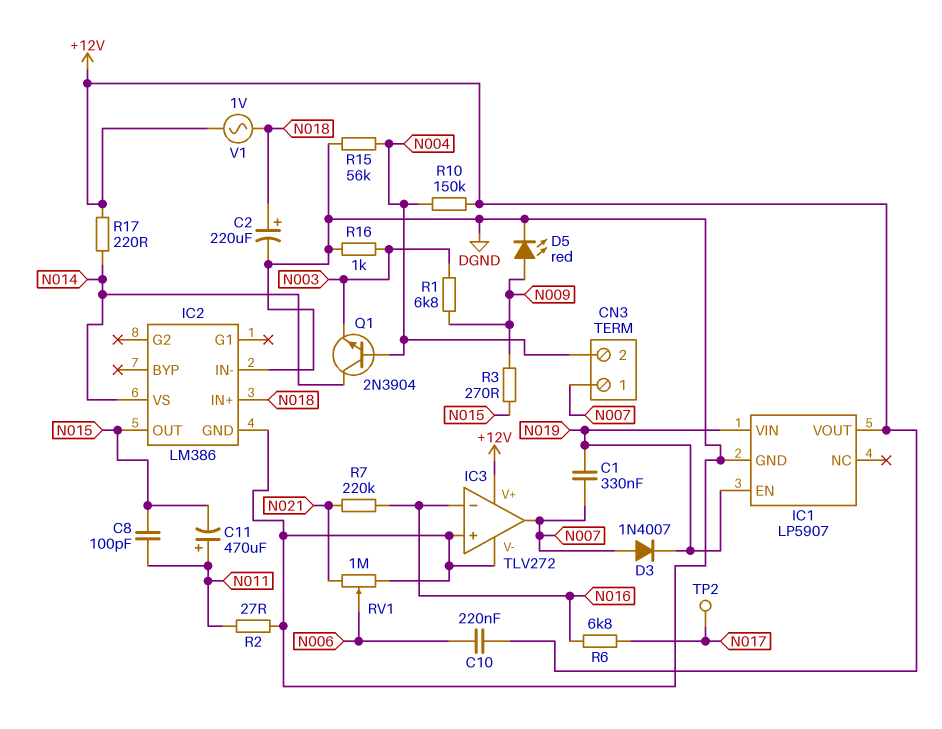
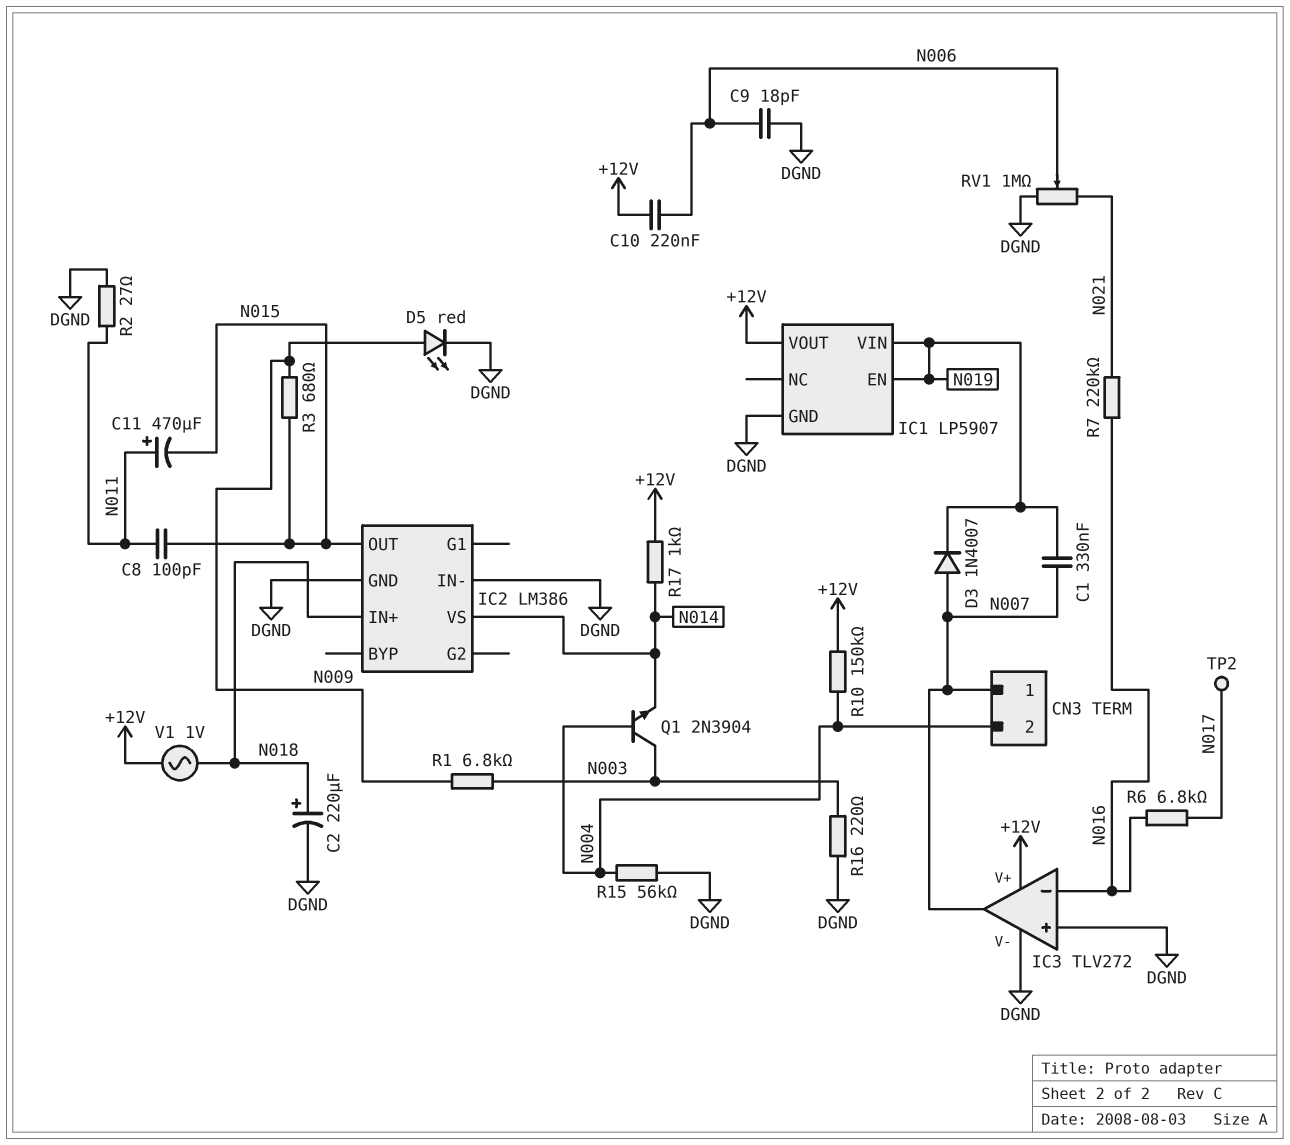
C9: none -> 18pF (DGND, N006)
Q1: NPN 2N3904 (B N004, C N014, E N003) -> NPN 2N3904 (B N004, C N003, E N014)
R3: 270 (N009, N015) -> 680 (N009, N015)
R16: 1k (DGND, N003) -> 220 (DGND, N003)
R17: 220 (+12V, N014) -> 1k (+12V, N014)

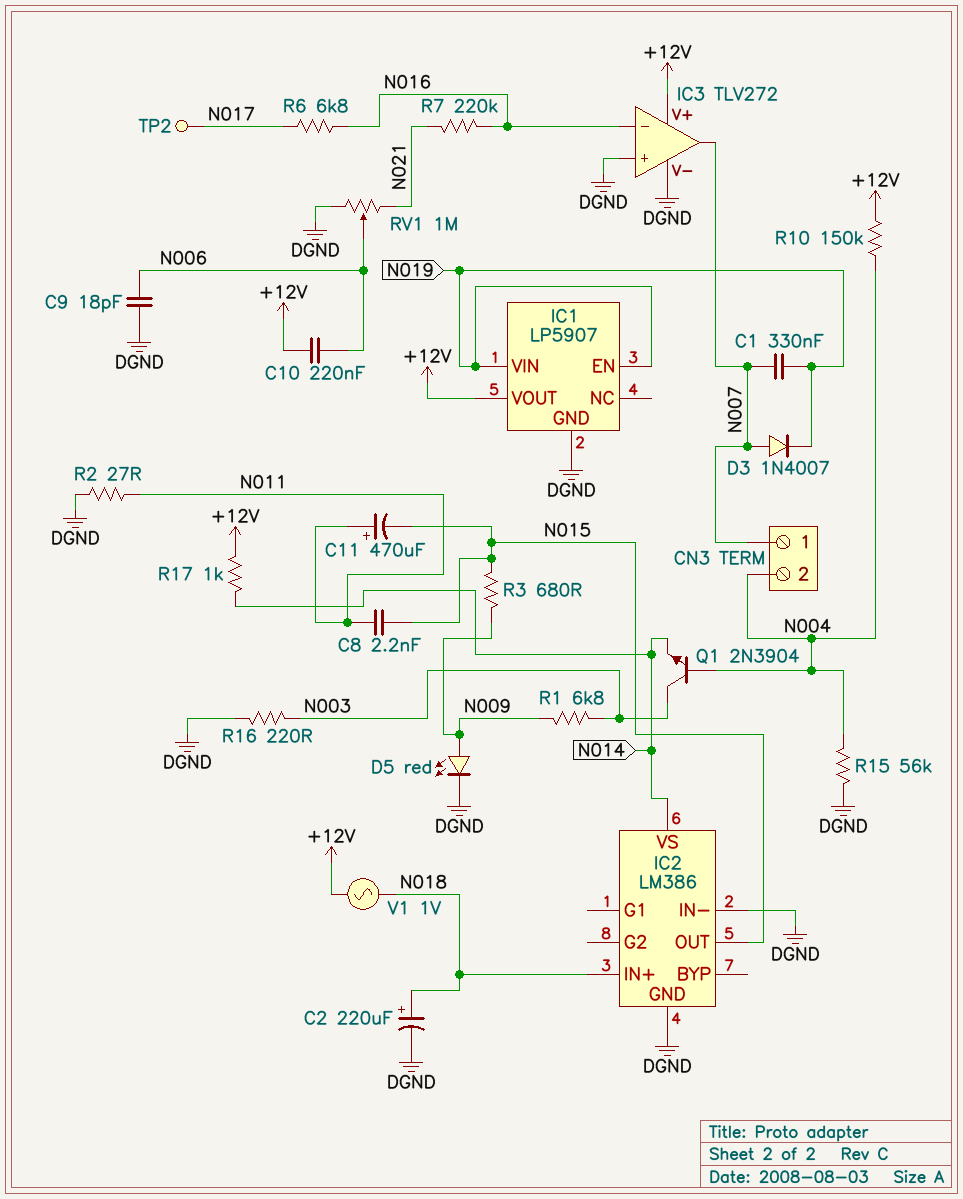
C8: 100pF (N011, N015) -> 2.2nF (N011, N015)

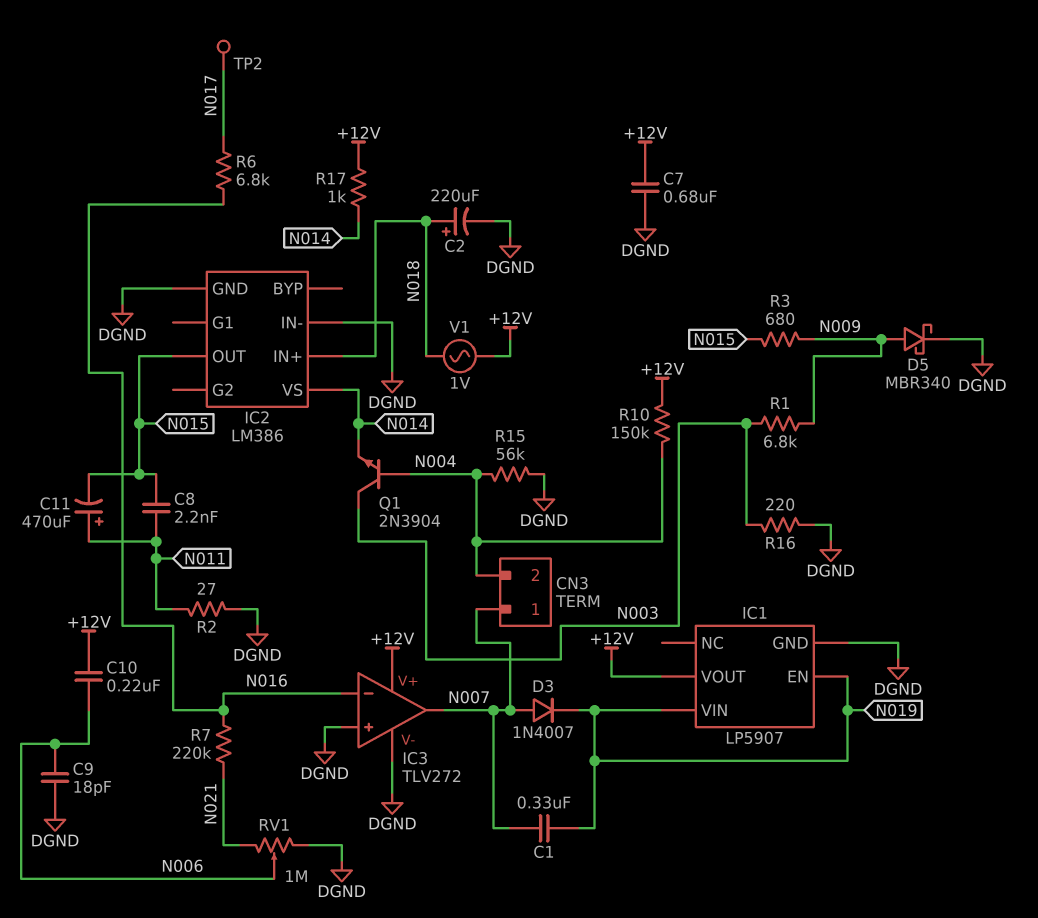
C7: none -> 680nF (+12V, DGND)
D5: LED red (A N009, K DGND) -> schottky MBR340 (A N009, K DGND)

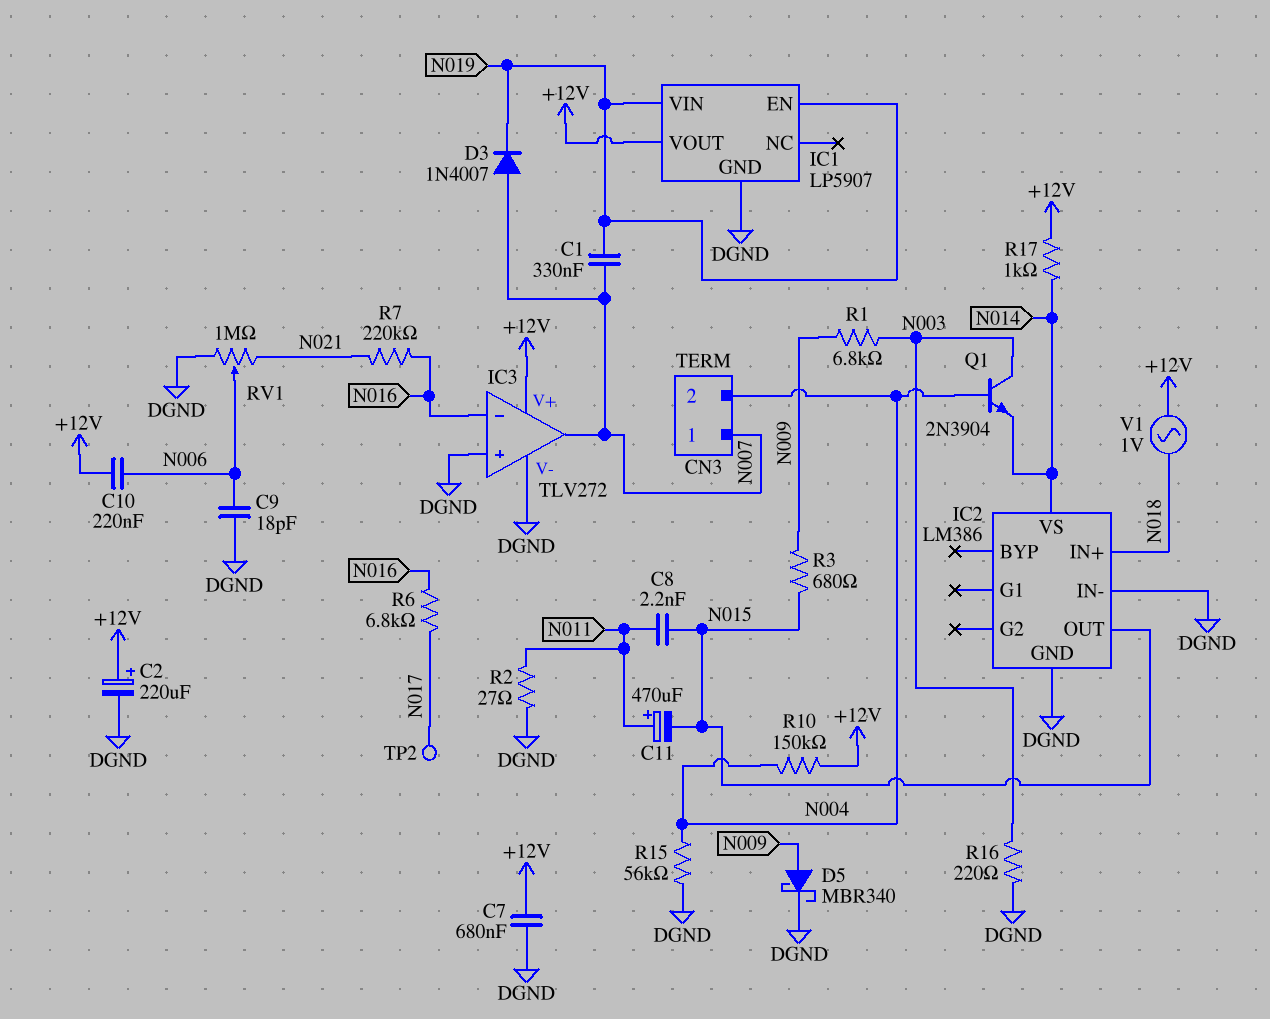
C2: 220uF (plus N018, minus DGND) -> 220uF (plus +12V, minus DGND)

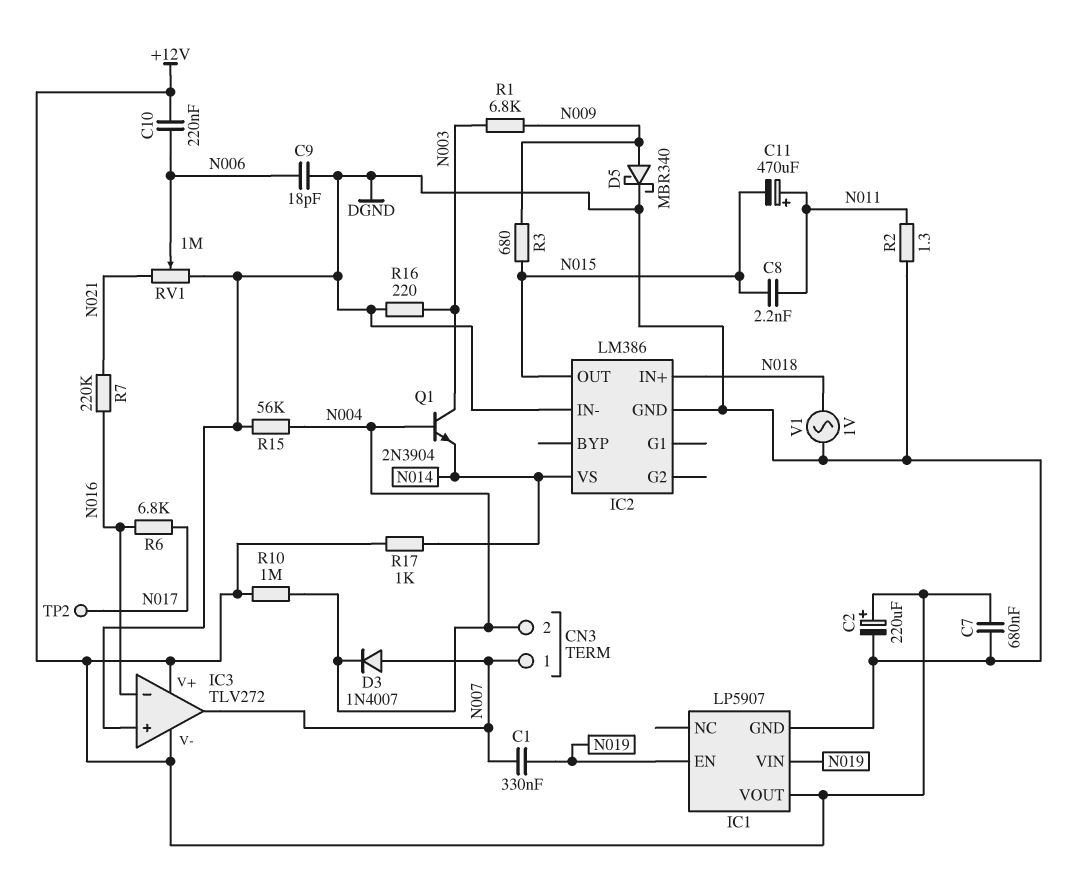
D3: diode 1N4007 (A N007, K N019) -> diode 1N4007 (A N007, K N004)
IC3 pin V-: DGND -> +12V
R2: 27 (DGND, N011) -> 1.3 (DGND, N011)
R10: 150k (+12V, N004) -> 1M (+12V, N004)
V1: AC 1V (+12V, N018) -> AC 1V (DGND, N018)

